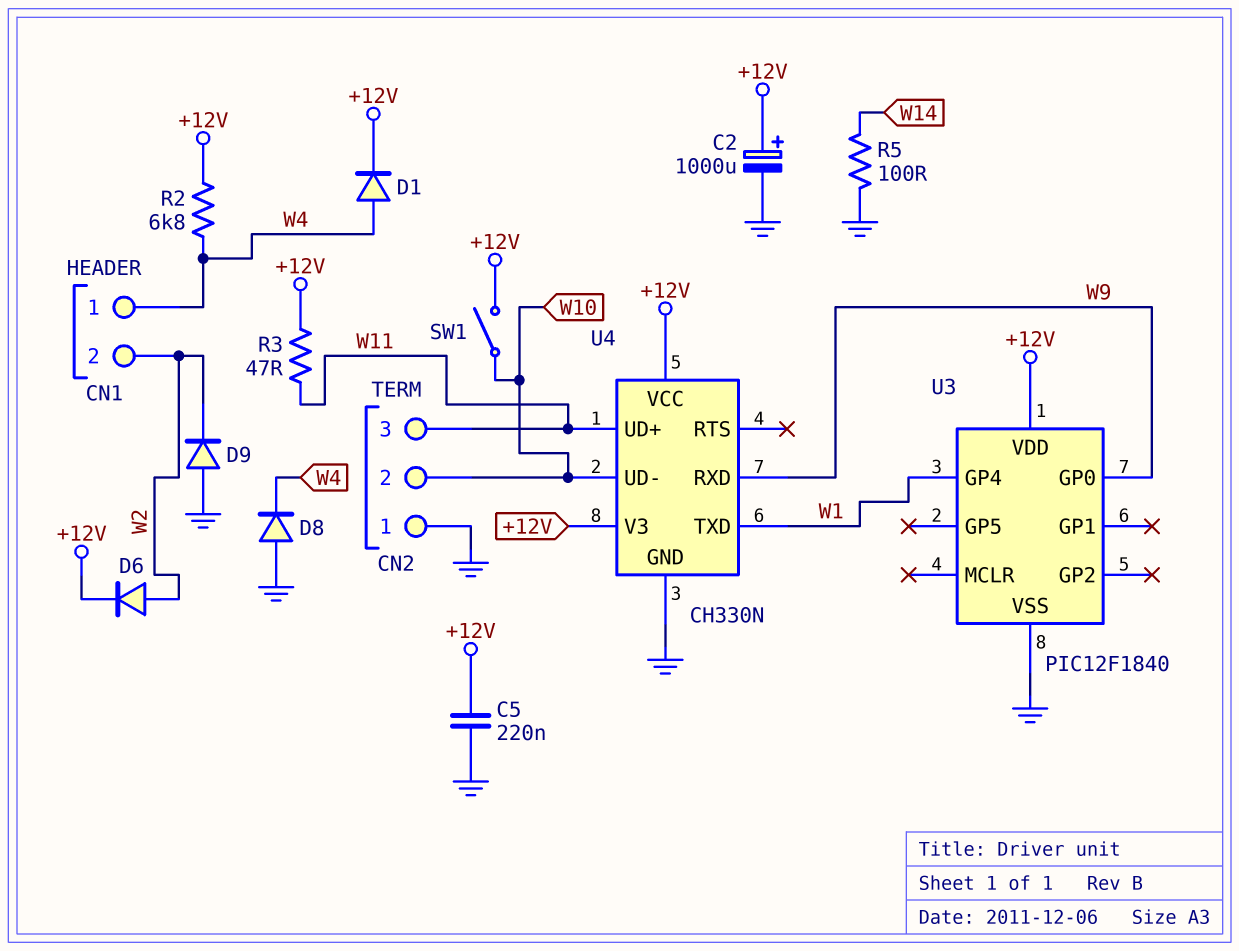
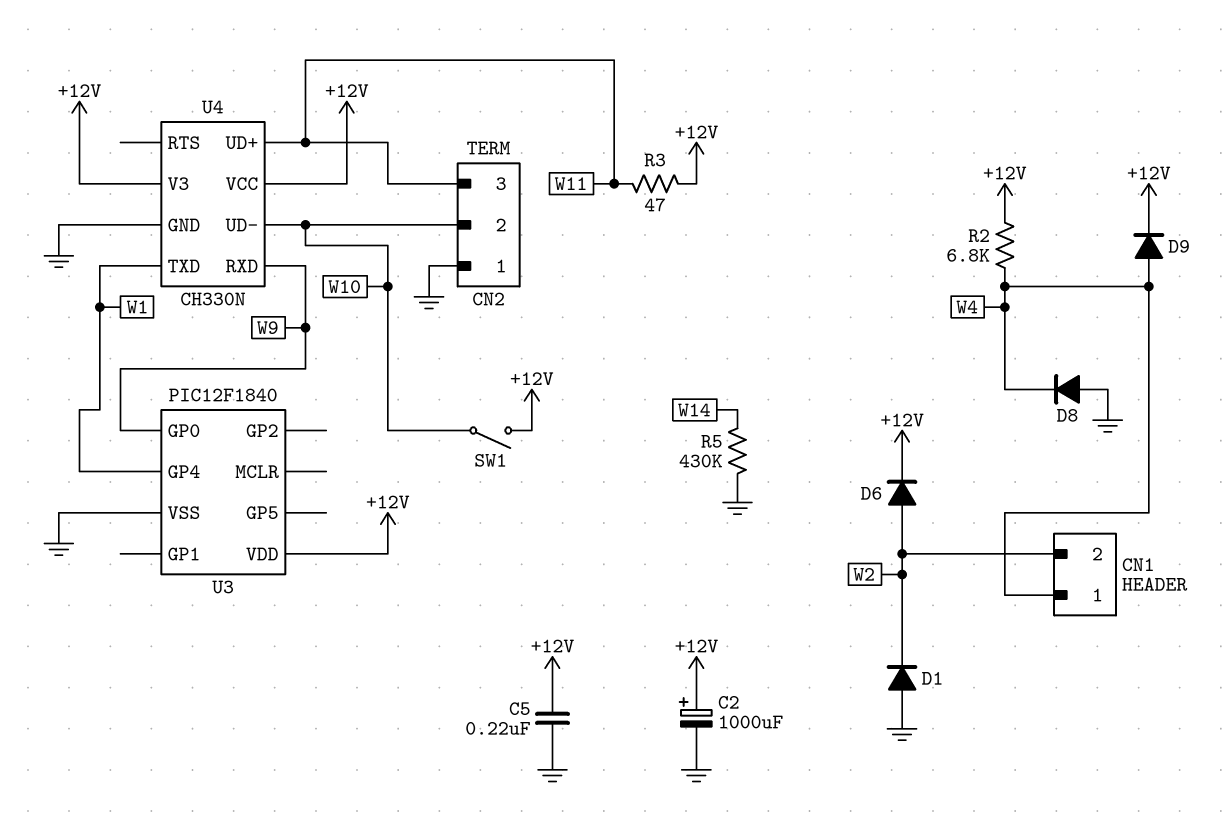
D1: diode (A W4, K +12V) -> diode (A GND, K W2)
D9: diode (A GND, K W2) -> diode (A W4, K +12V)
R5: 100 (GND, W14) -> 430k (GND, W14)

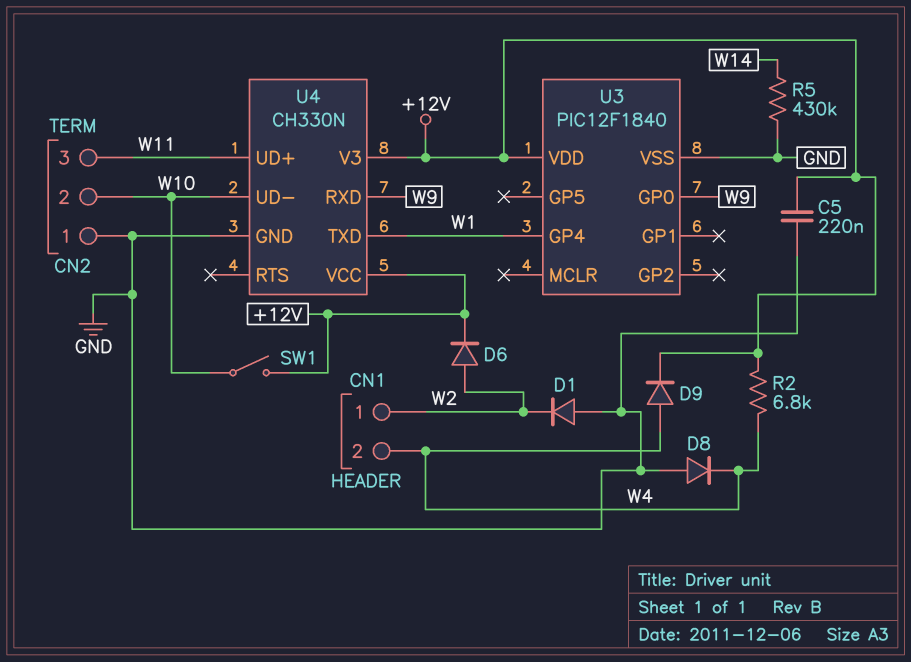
C2: 1000uF (plus +12V, minus GND) -> none
CN1 pin 1: W4 -> W2
CN1 pin 2: W2 -> W4
R3: 47 (+12V, W11) -> none

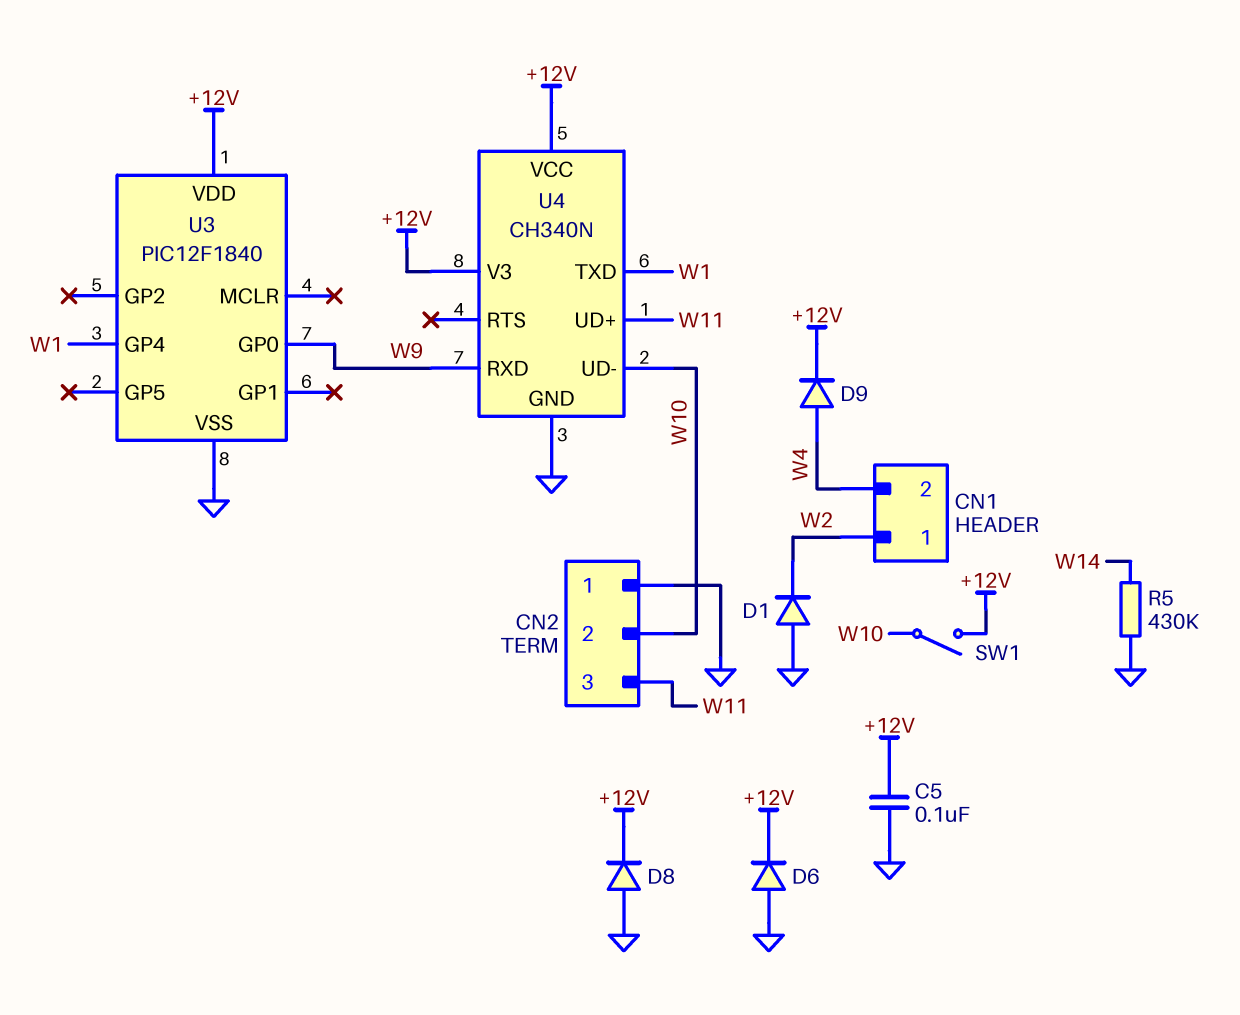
C5: 220nF (+12V, GND) -> 100nF (+12V, GND)
D6: diode (A W2, K +12V) -> diode (A GND, K +12V)
D8: diode (A GND, K W4) -> diode (A GND, K +12V)
R2: 6.8k (+12V, W4) -> none
U4: CH330N -> CH340N

